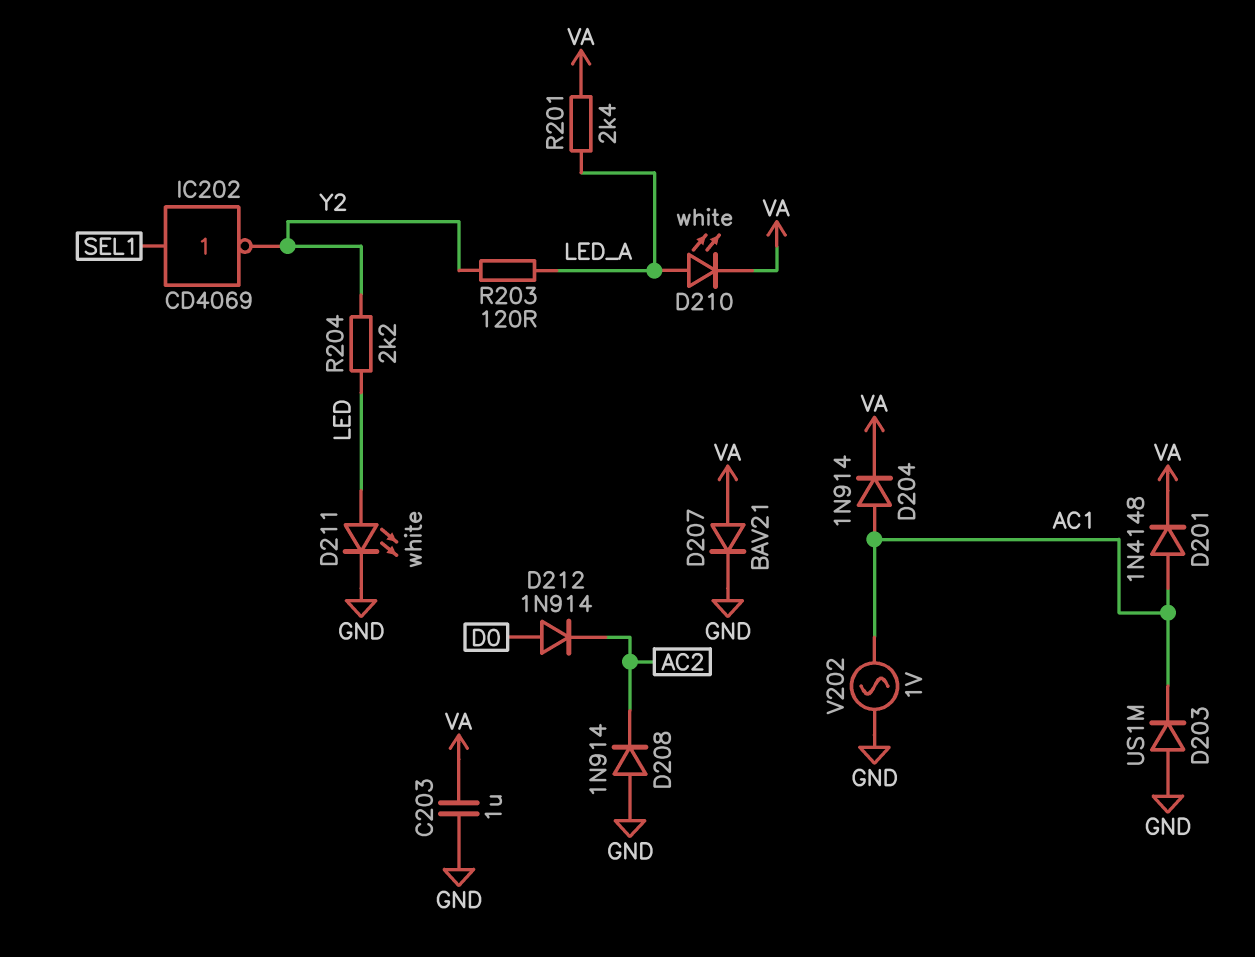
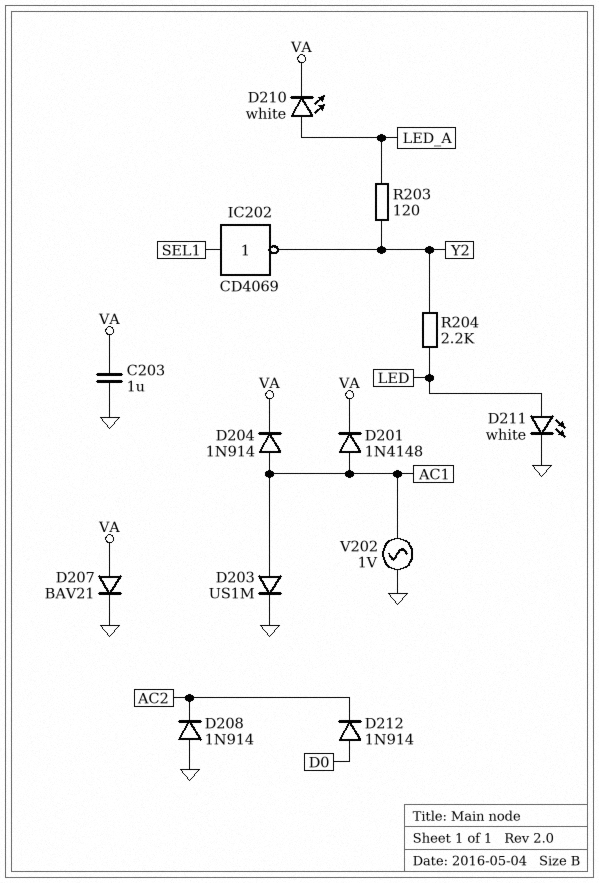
D203: diode US1M (A GND, K AC1) -> diode US1M (A AC1, K GND)
R201: 2.4k (LED_A, VA) -> none

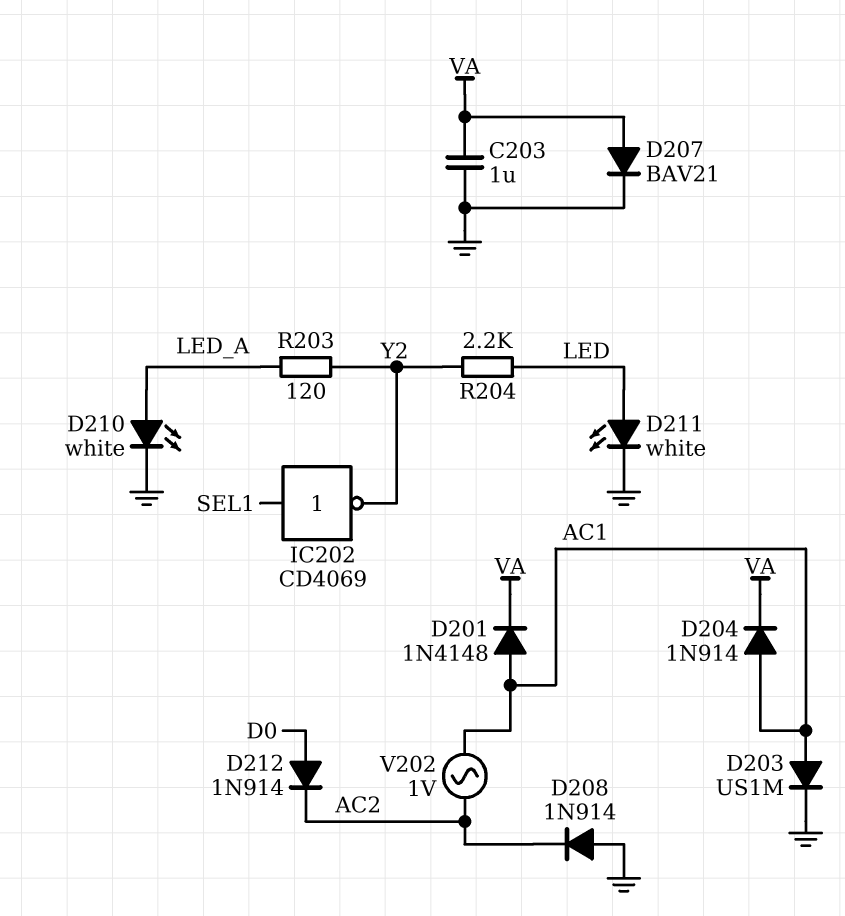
D210: LED white (A LED_A, K VA) -> LED white (A LED_A, K GND)
V202: AC 1V (AC1, GND) -> AC 1V (AC1, AC2)

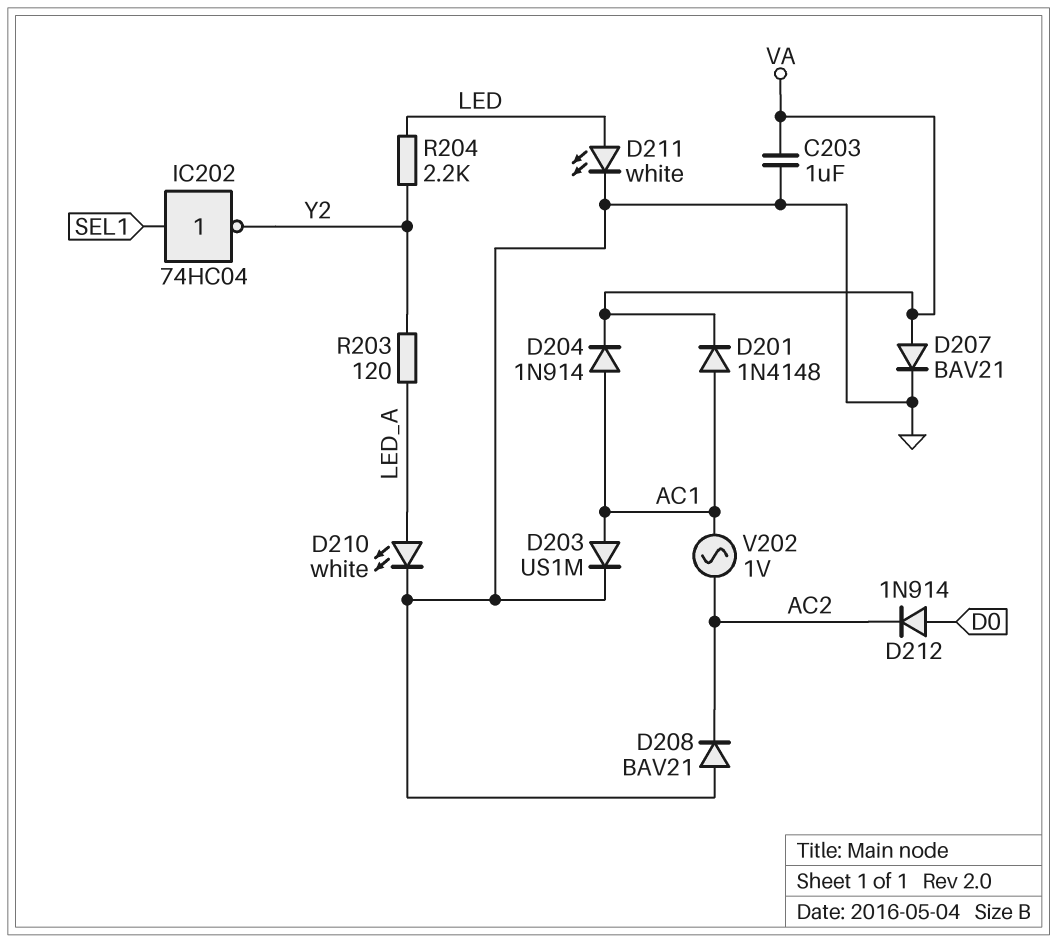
D208: diode 1N914 (A GND, K AC2) -> diode BAV21 (A GND, K AC2)
IC202: NOT CD4069 (in SEL1, out Y2) -> NOT 74HC04 (in SEL1, out Y2)

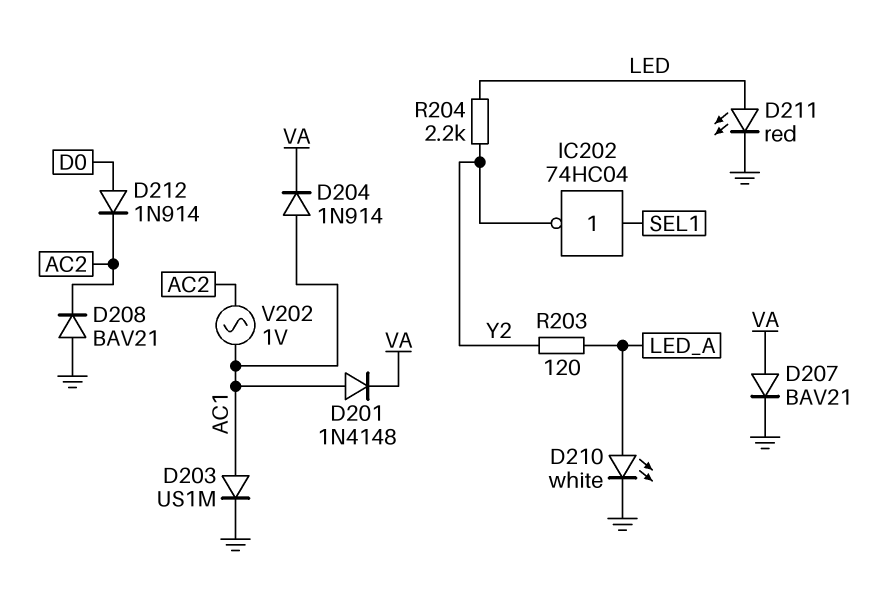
C203: 1uF (GND, VA) -> none
D211: LED white (A LED, K GND) -> LED red (A LED, K GND)

